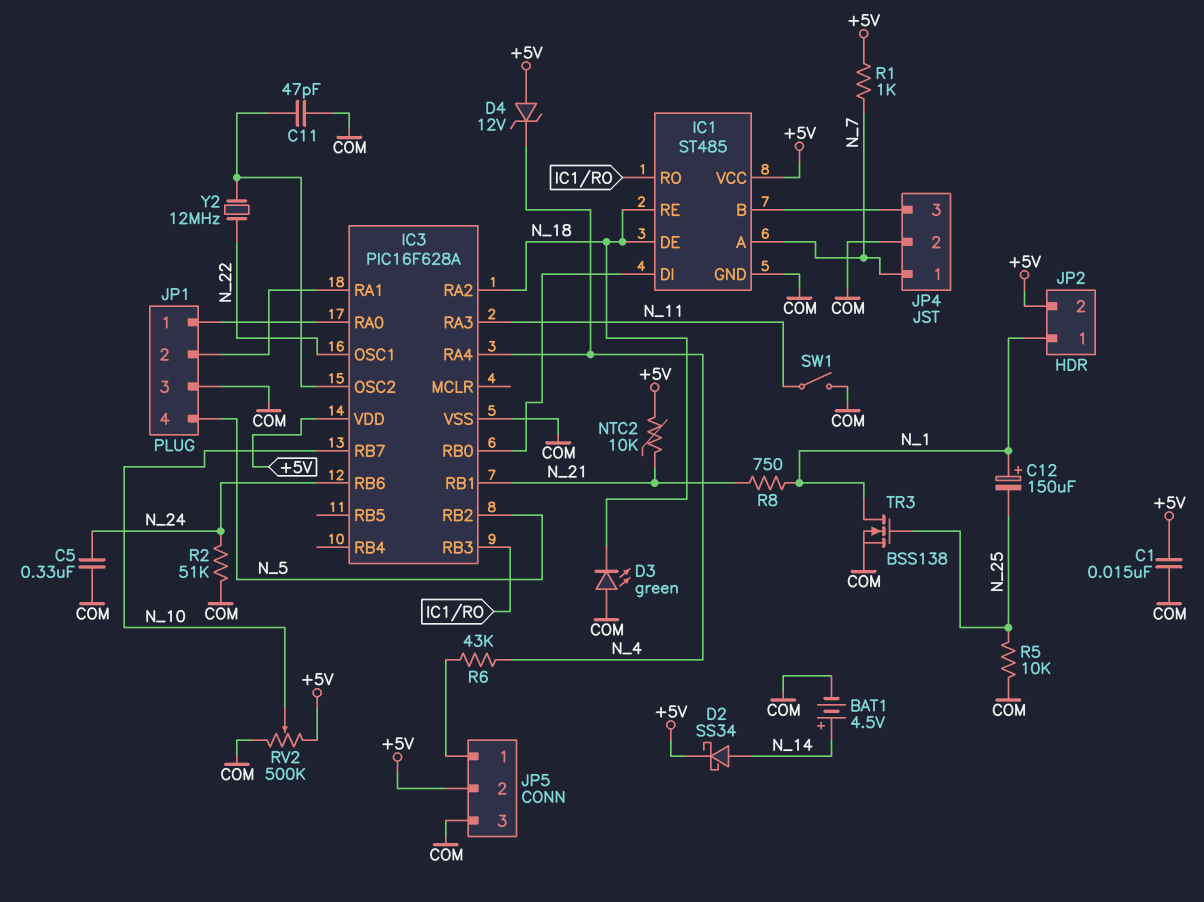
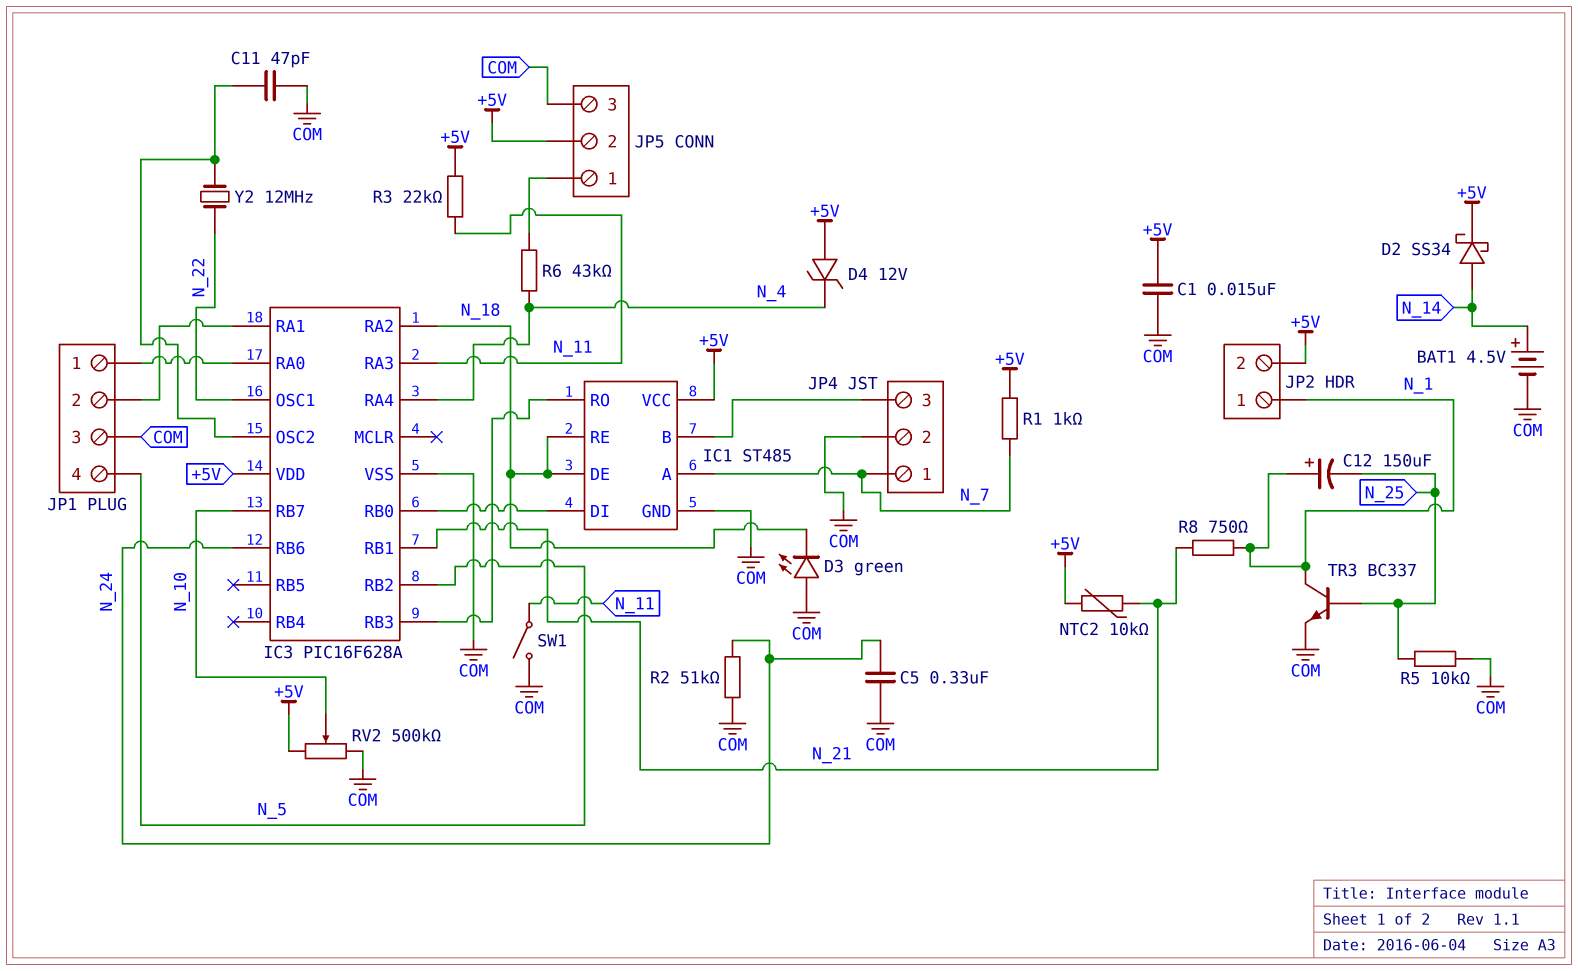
R3: none -> 22k (+5V, N_11)
TR3: NMOS BSS138 (G N_25, D N_1, S COM) -> NPN BC337 (B N_25, C N_1, E COM)

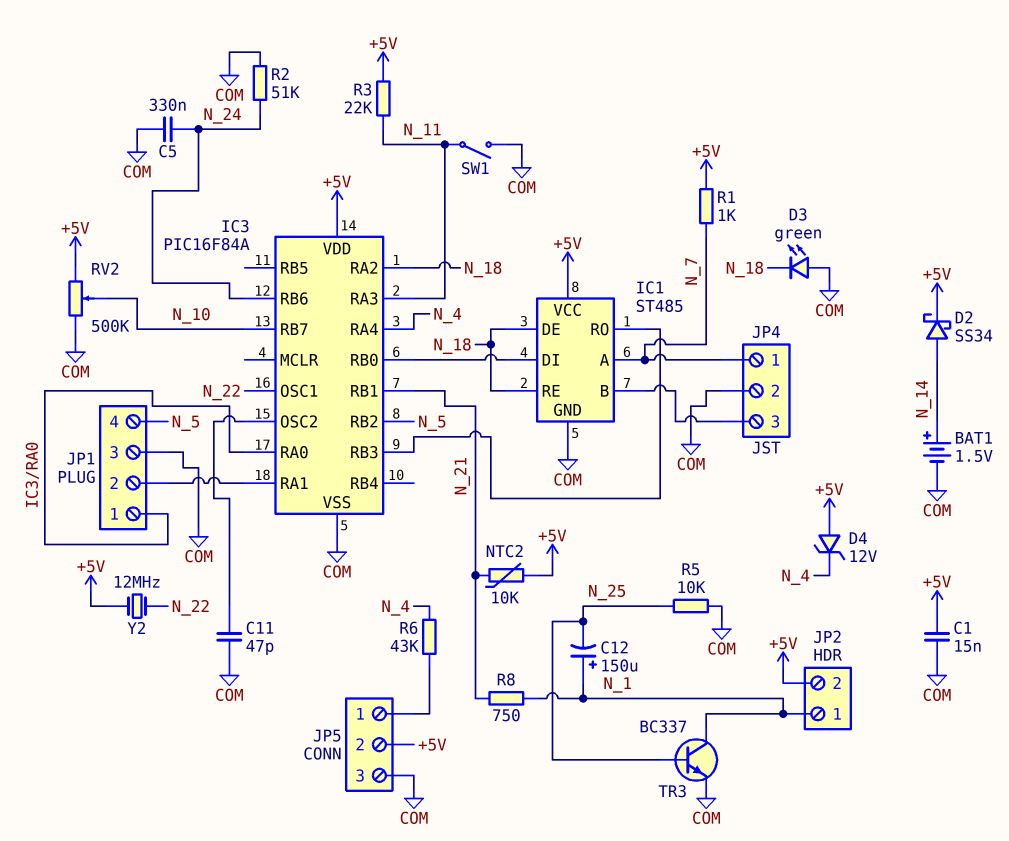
BAT1: 4.5V (plus N_14, minus COM) -> 1.5V (plus N_14, minus COM)
IC3: PIC16F628A -> PIC16F84A
Y2: 12MHz (IC3/OSC2, N_22) -> 12MHz (+5V, N_22)

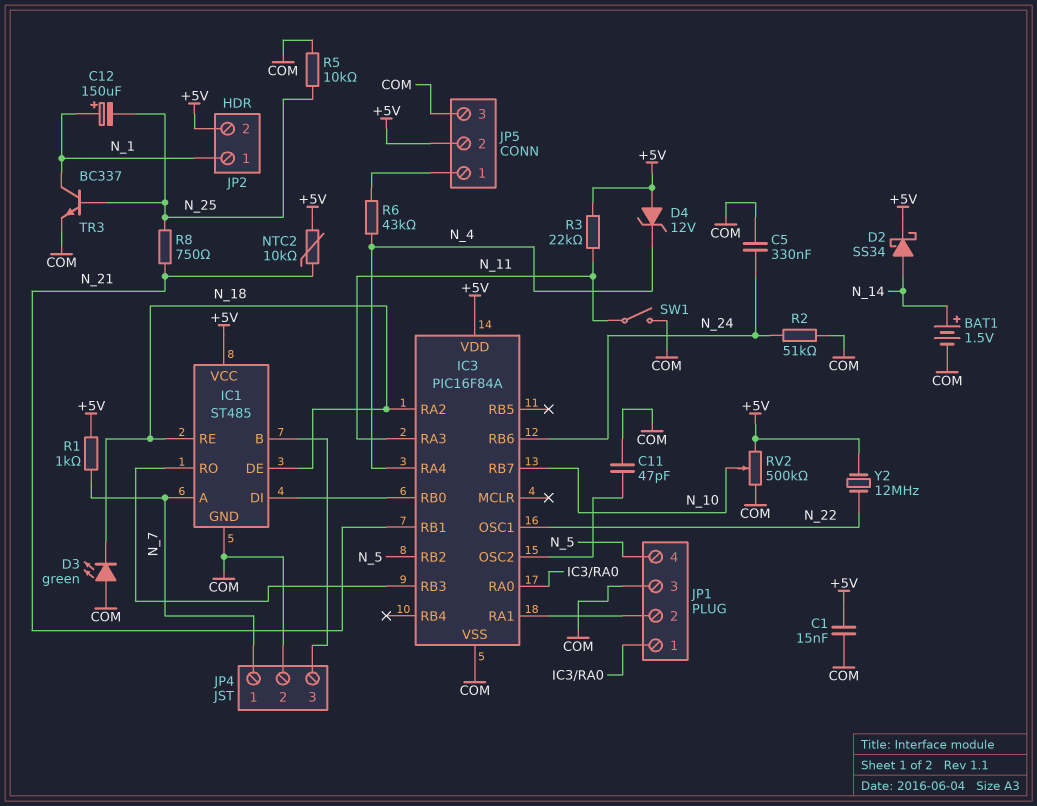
R8: 750 (N_1, N_21) -> 750 (N_21, N_25)

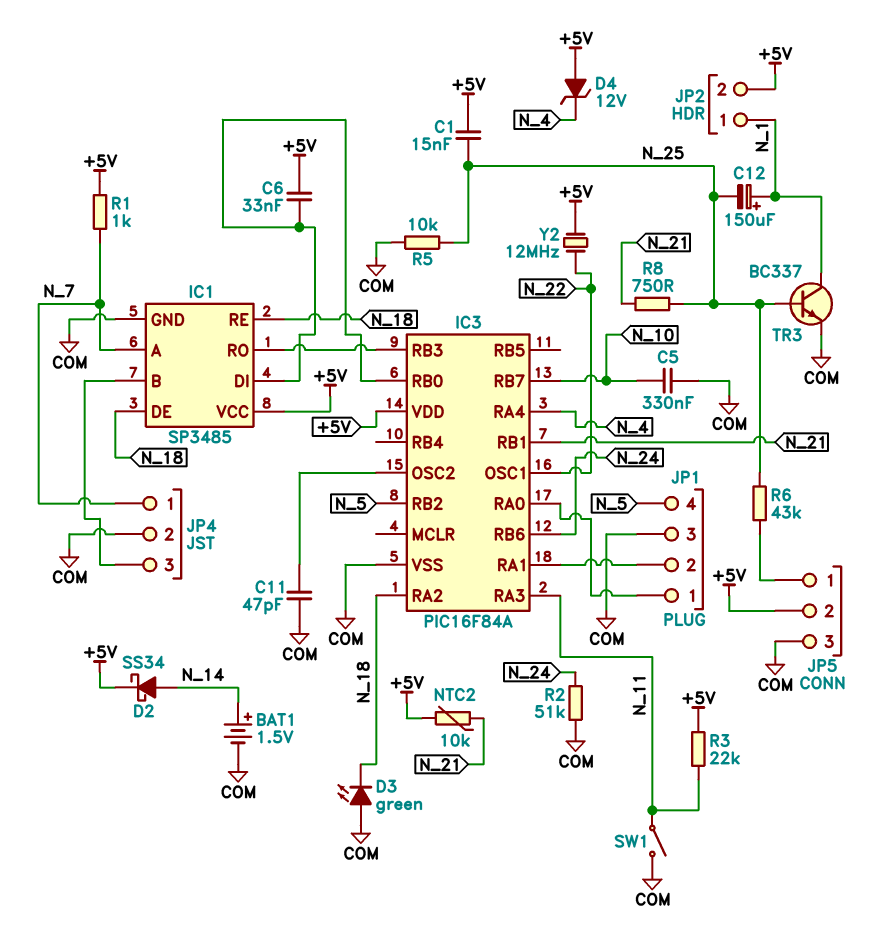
C1: 15nF (+5V, COM) -> 15nF (+5V, N_25)
C5: 330nF (COM, N_24) -> 330nF (COM, N_10)
C6: none -> 33nF (+5V, IC1/DI)
IC1: ST485 -> SP3485
R6: 43k (JP5/1, N_4) -> 43k (JP5/1, N_25)
RV2: 500k (+5V, COM, wiper N_10) -> none

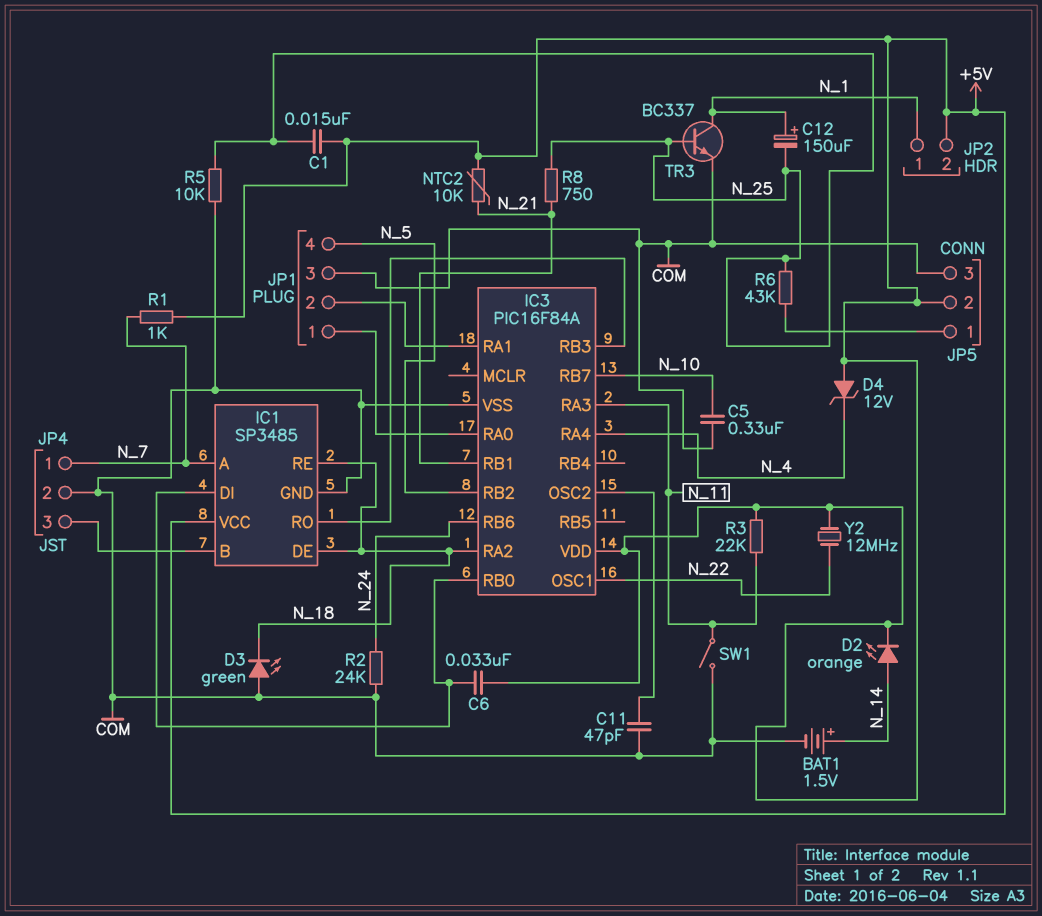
D2: schottky SS34 (A N_14, K +5V) -> LED orange (A N_14, K +5V)
R2: 51k (COM, N_24) -> 24k (COM, N_24)

